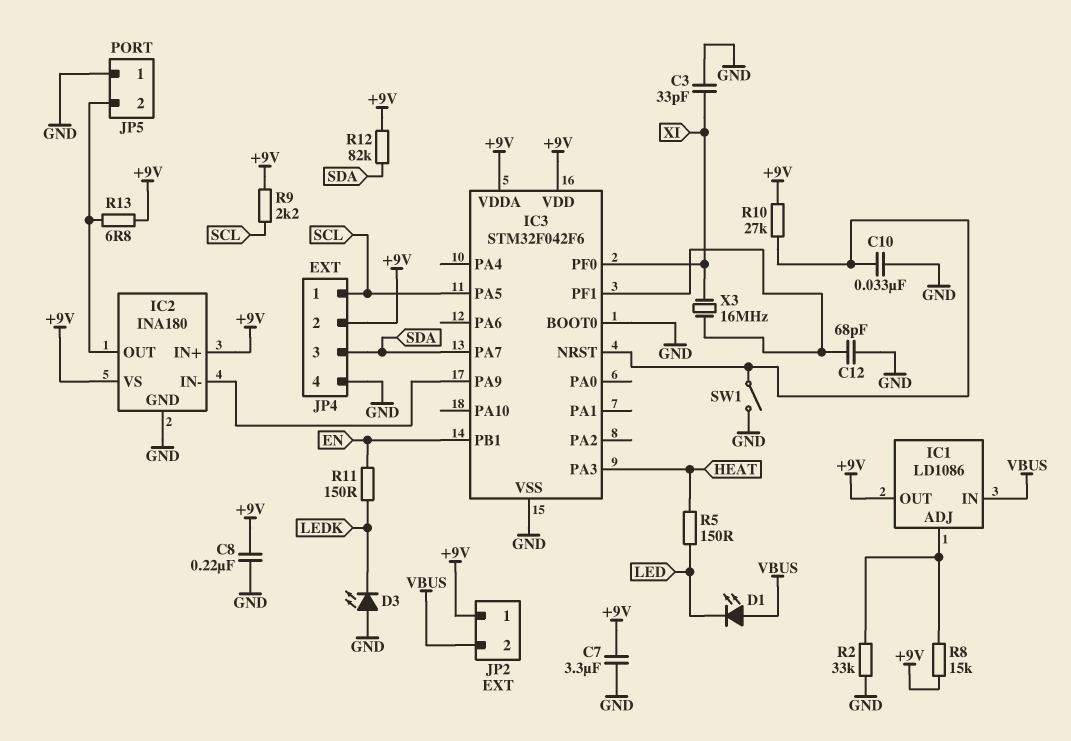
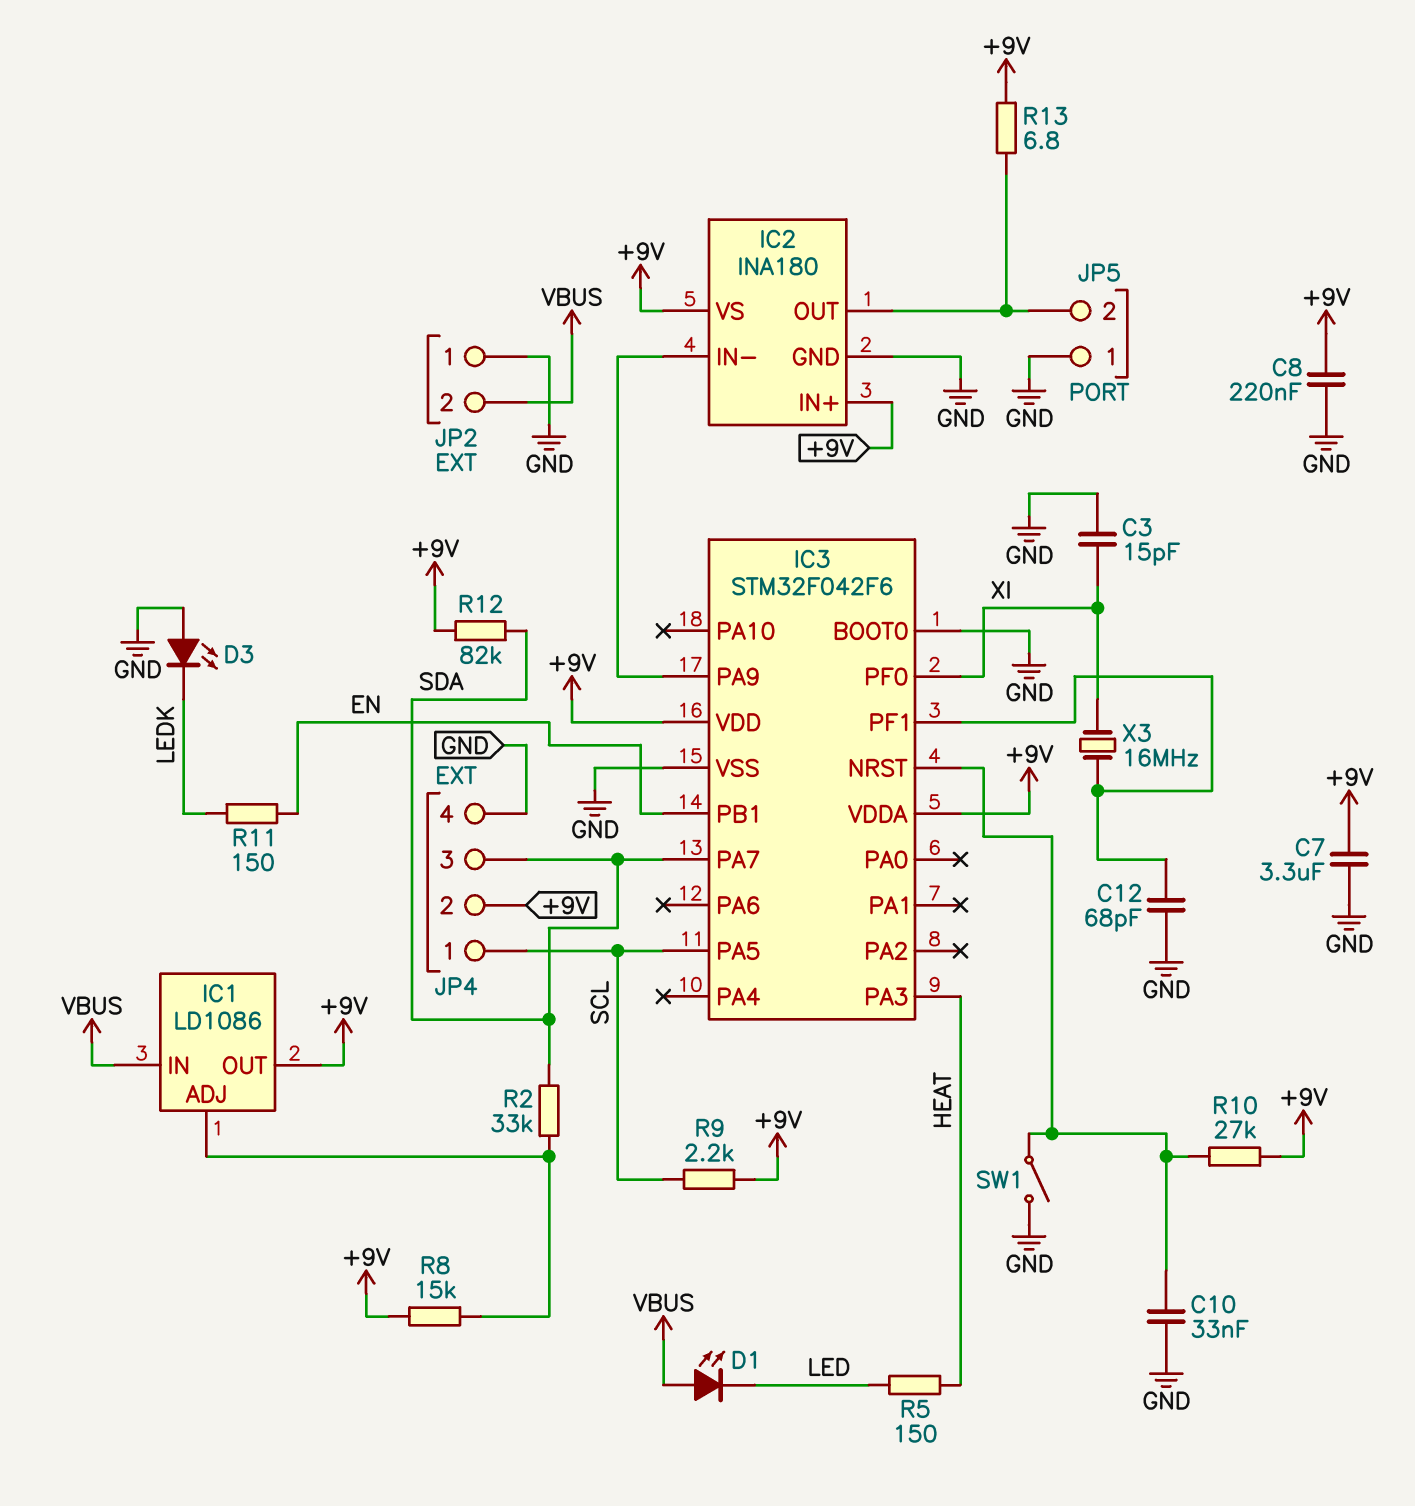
C3: 33pF (GND, XI) -> 15pF (GND, XI)
JP2 pin 1: +9V -> GND
R2: 33k (GND, IC1/ADJ) -> 33k (IC1/ADJ, SDA)

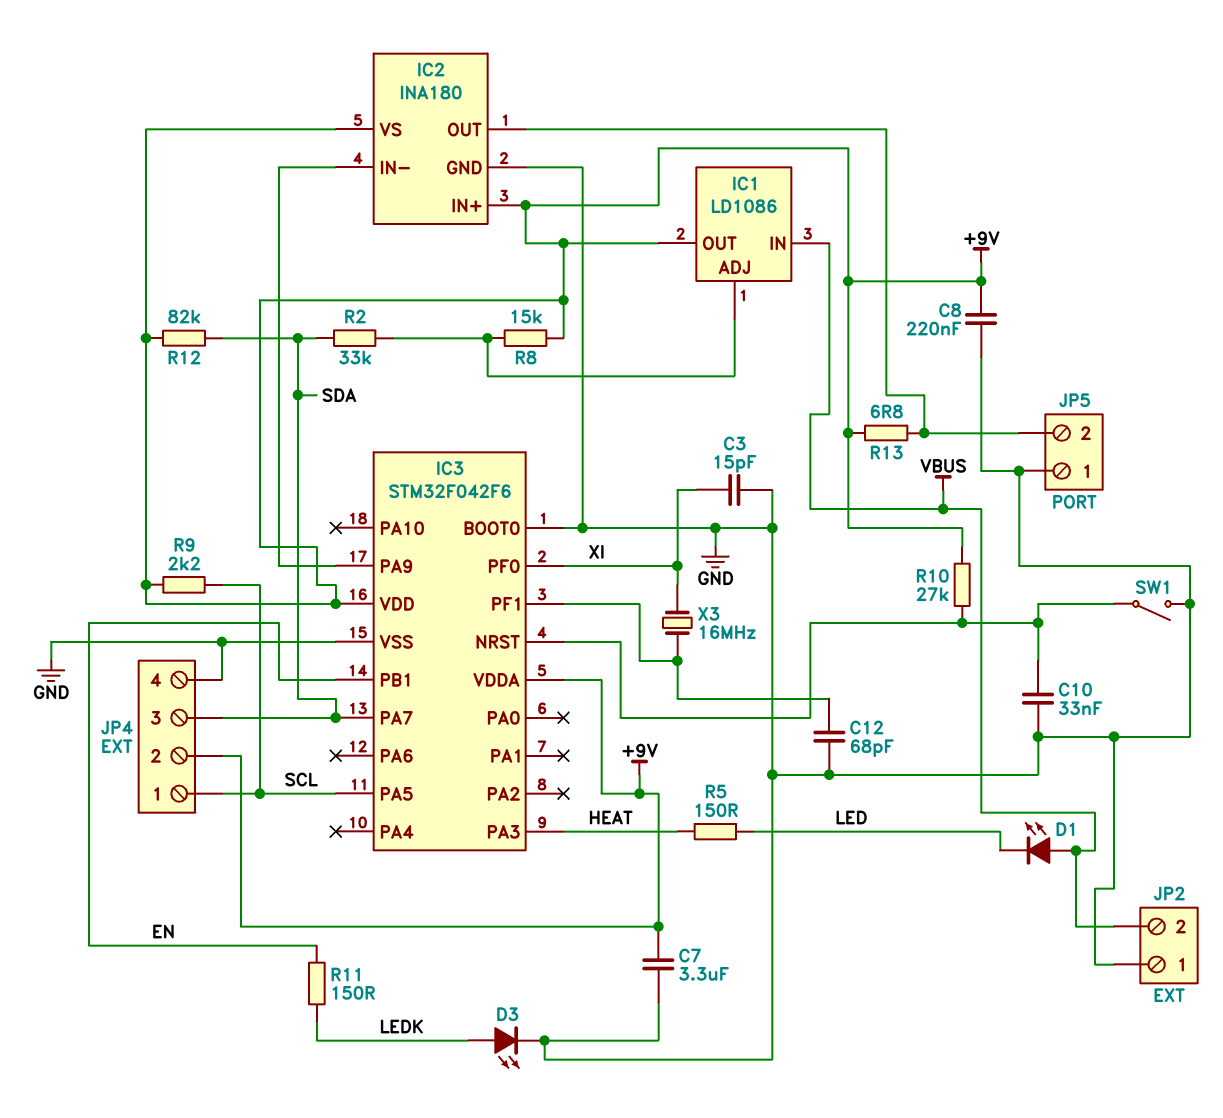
D3: LED (A GND, K LEDK) -> LED (A LEDK, K GND)

